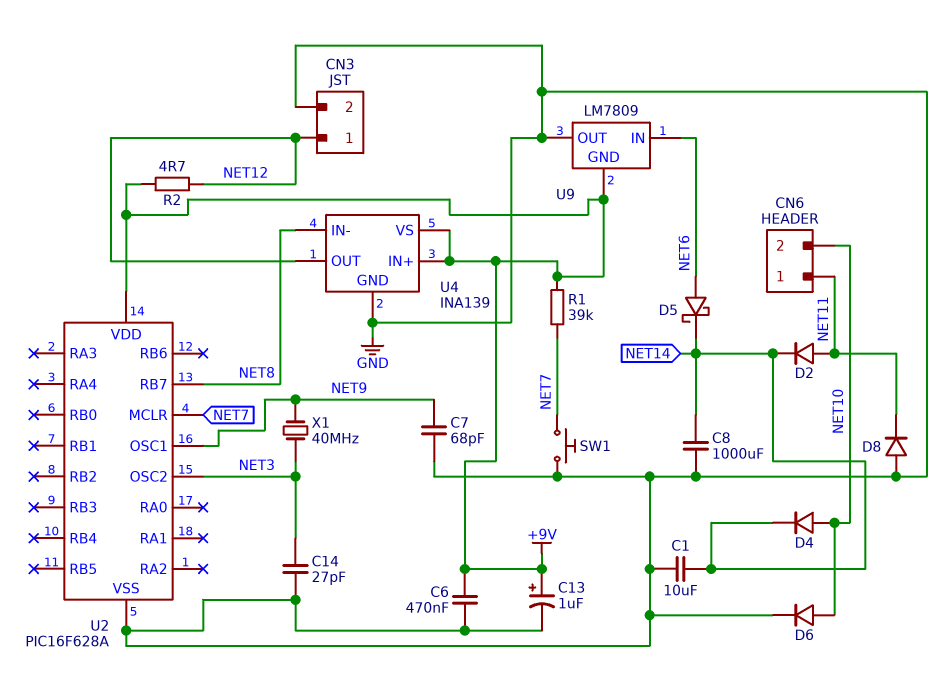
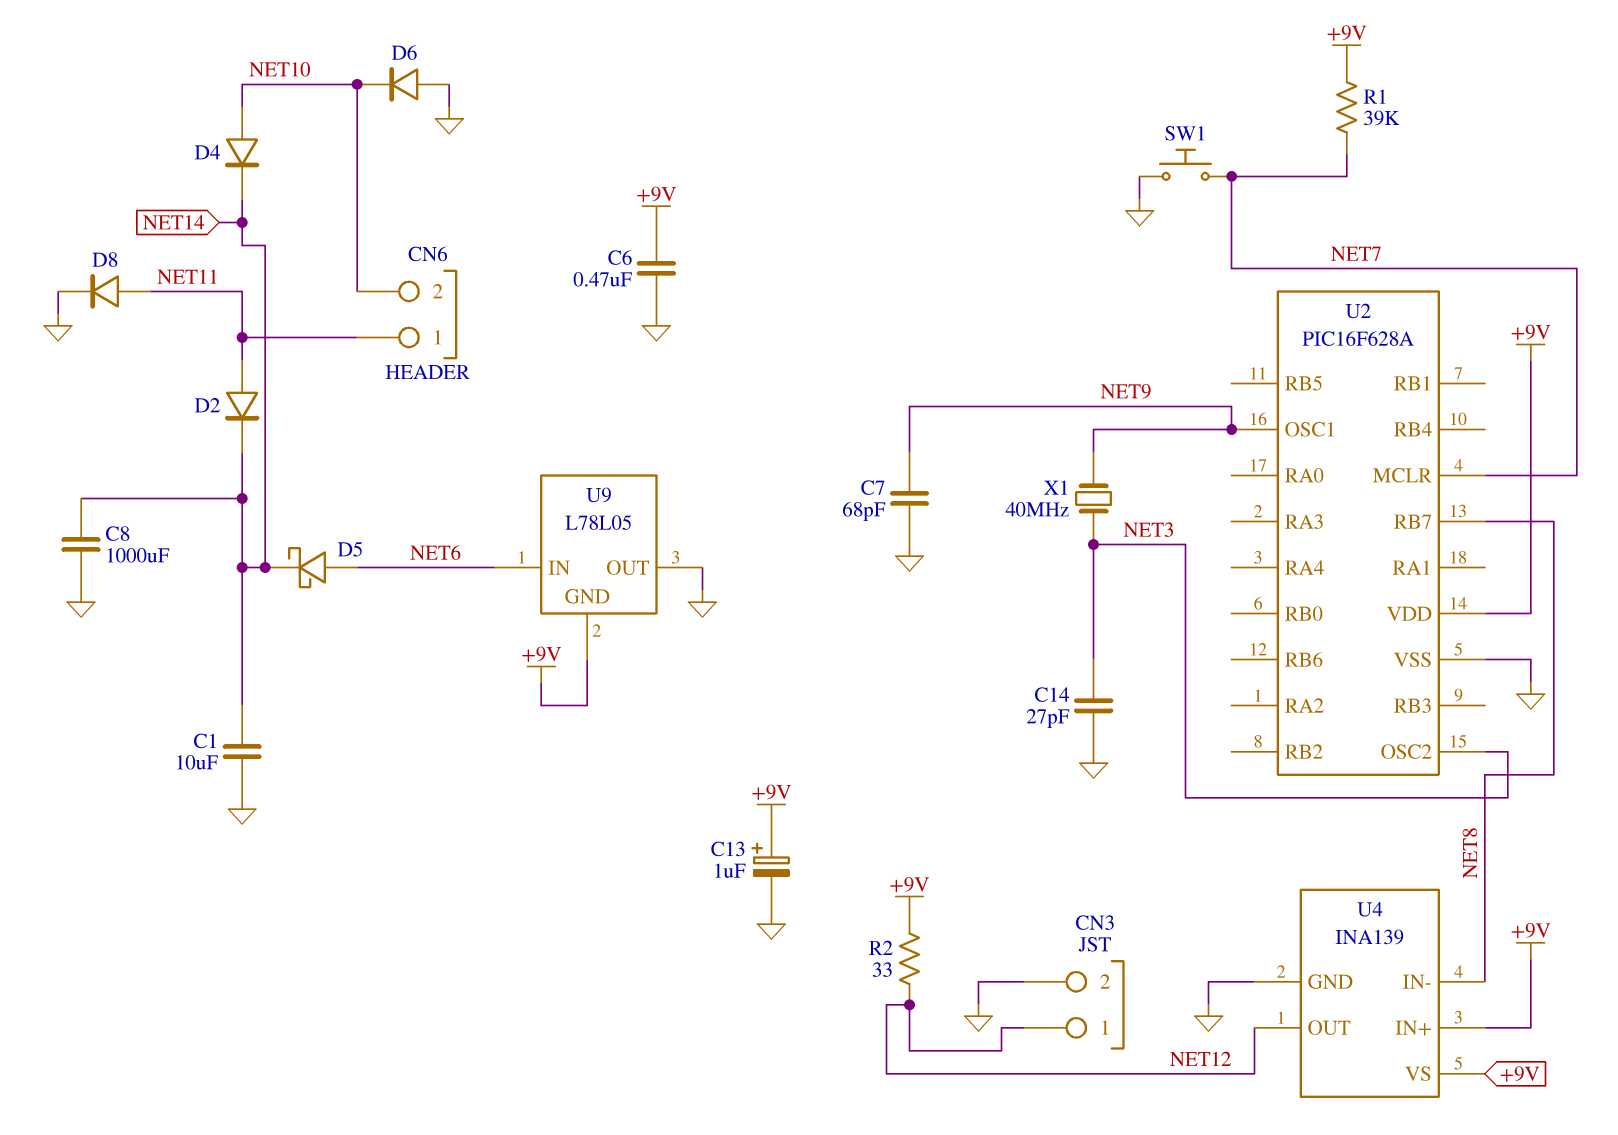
D6: diode (A NET10, K GND) -> diode (A GND, K NET10)
D8: diode (A GND, K NET11) -> diode (A NET11, K GND)
R2: 4.7 (+9V, NET12) -> 33 (+9V, NET12)
U9: LM7809 -> L78L05

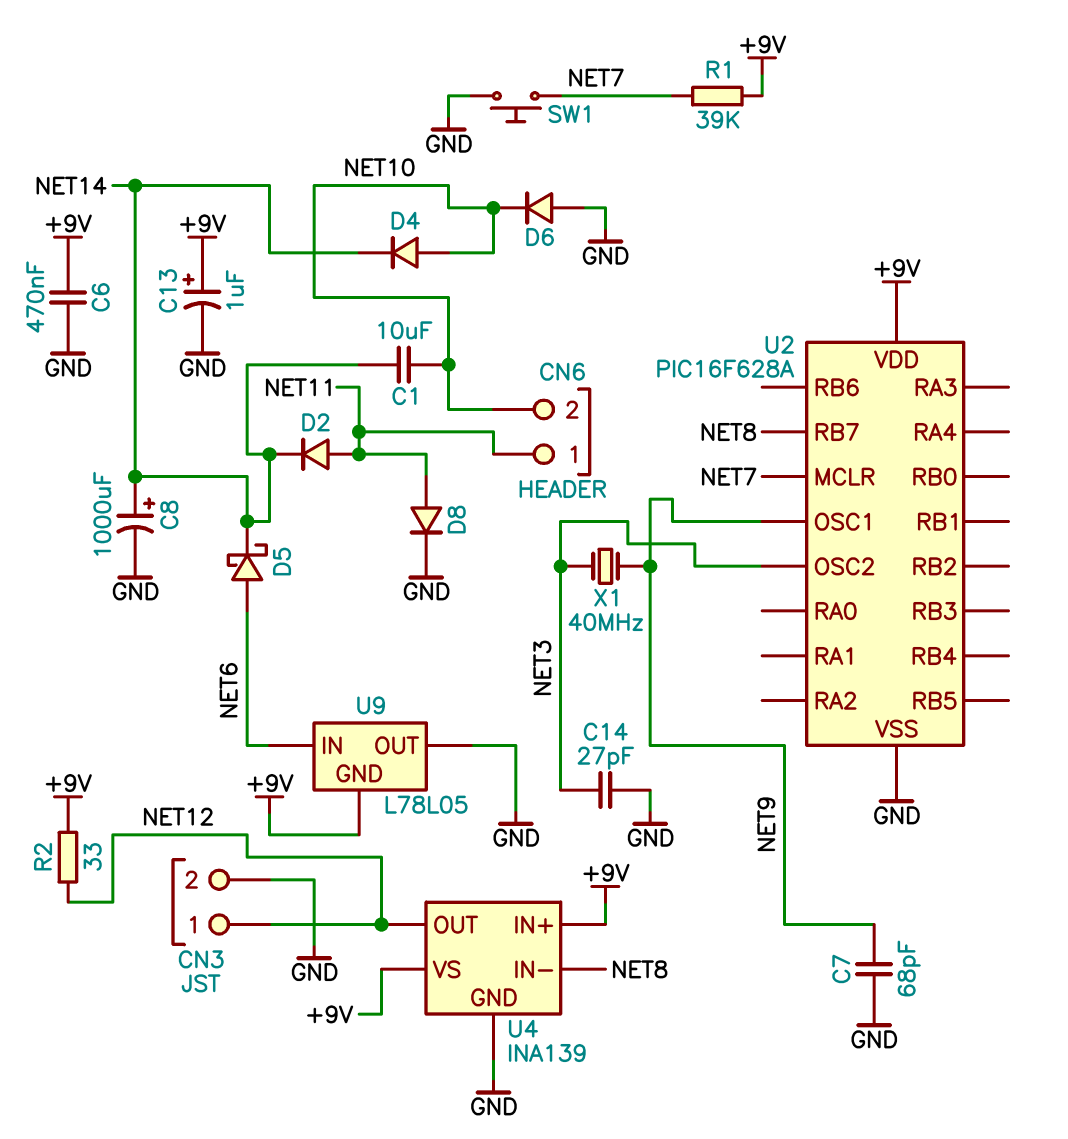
C1: 10uF (GND, NET14) -> 10uF (NET10, NET14)
C8: 1000uF (GND, NET14) -> 1000uF (plus NET14, minus GND)

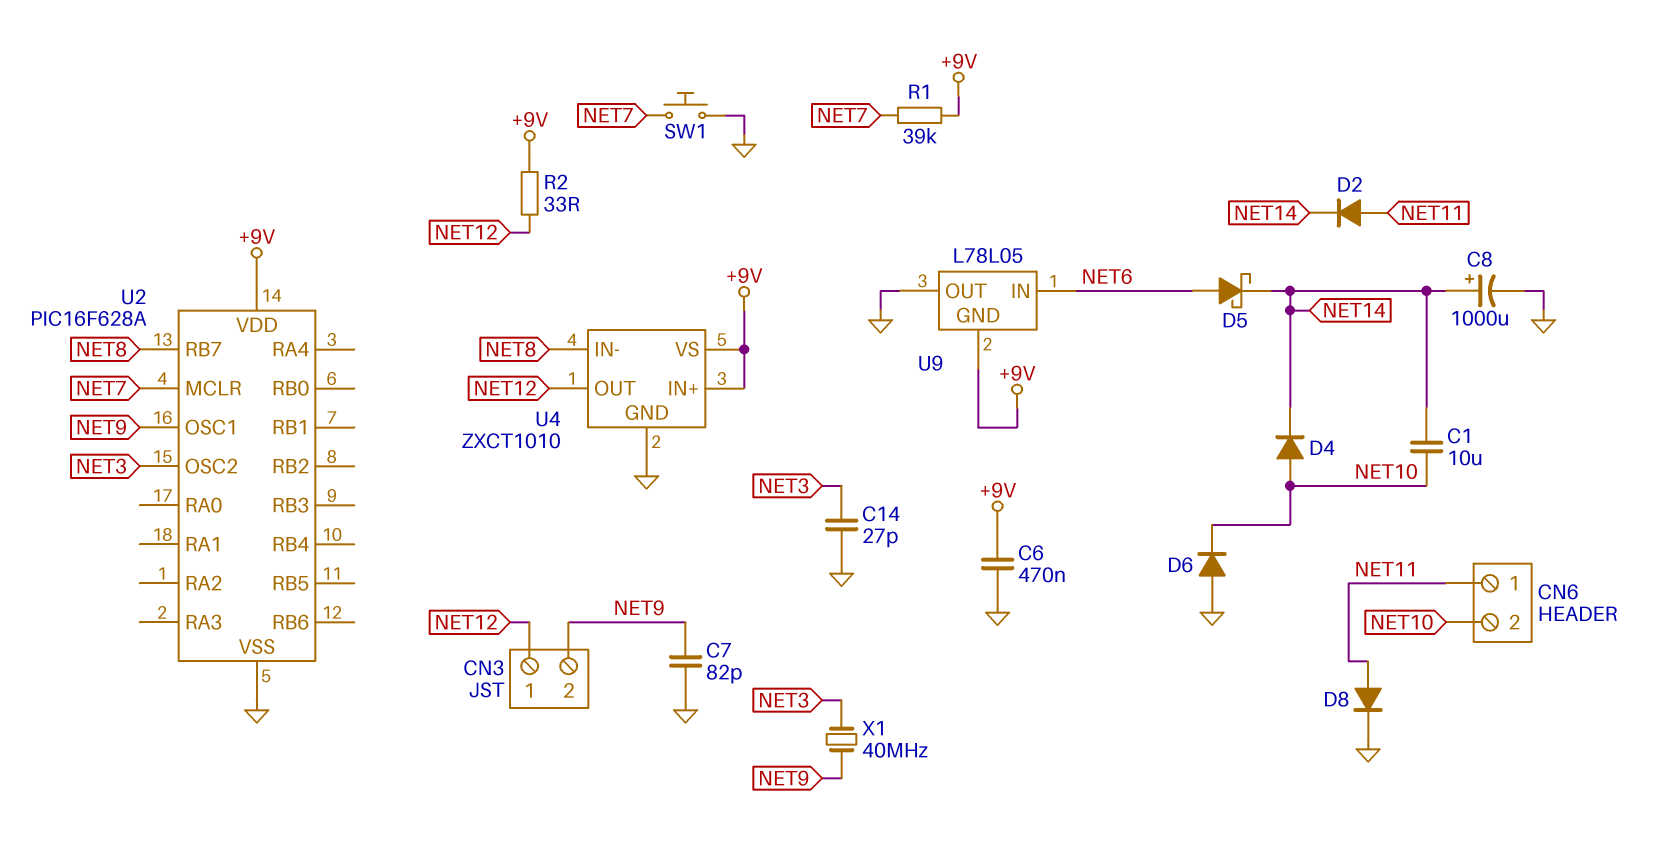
C7: 68pF (GND, NET9) -> 82pF (GND, NET9)
C13: 1uF (plus +9V, minus GND) -> none
CN3 pin 2: GND -> NET9
U4: INA139 -> ZXCT1010

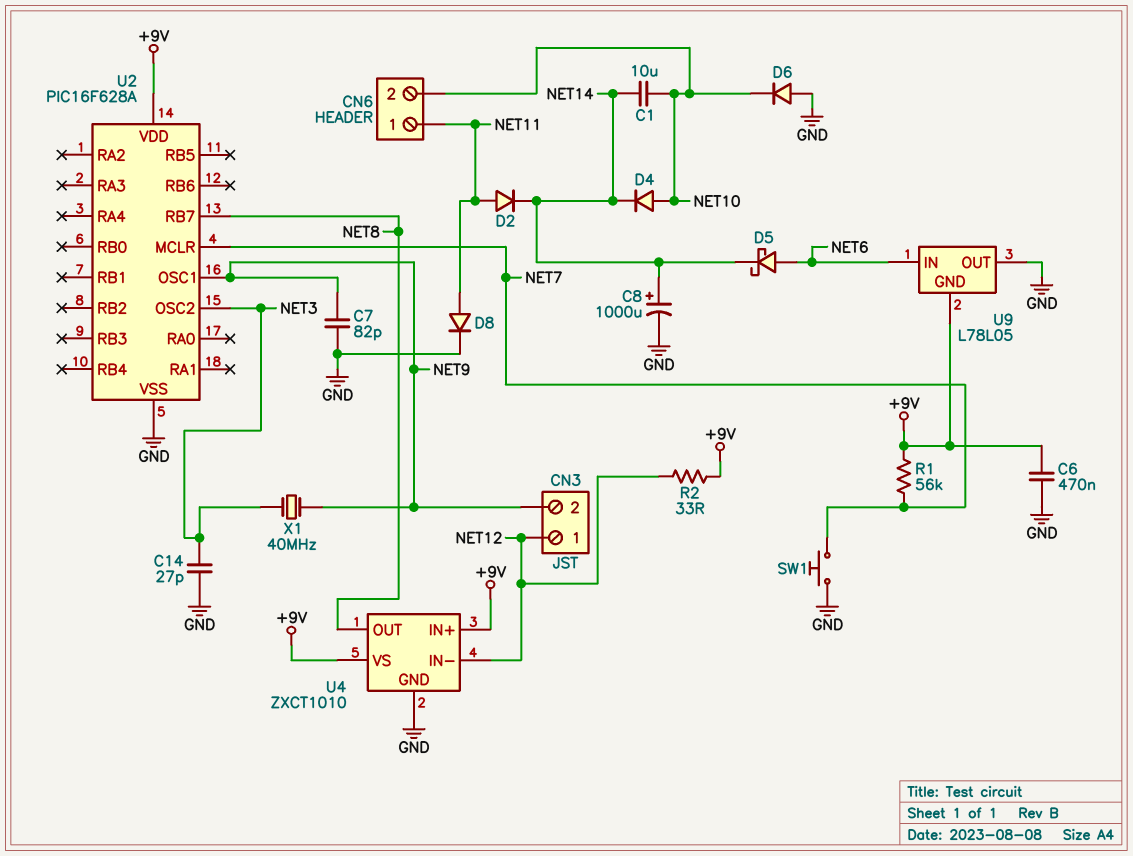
R1: 39k (+9V, NET7) -> 56k (+9V, NET7)
U4 pin IN-: NET8 -> NET12
U4 pin OUT: NET12 -> NET8

